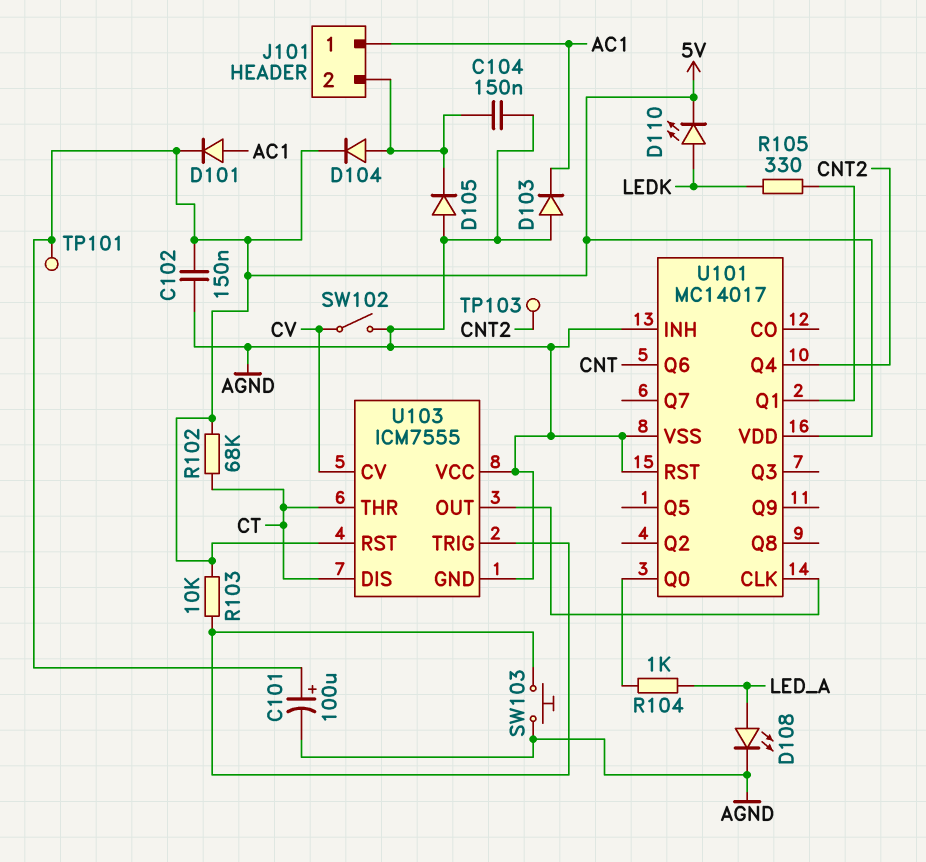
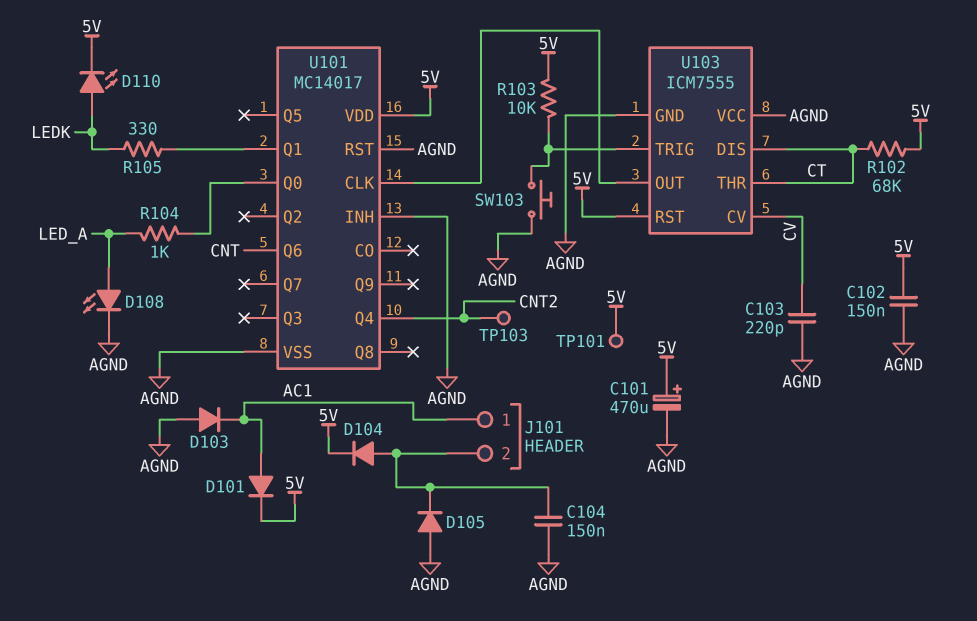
C101: 100uF (plus 5V, minus AGND) -> 470uF (plus 5V, minus AGND)
C103: none -> 220pF (AGND, CV)
SW102: switch (AGND, CV) -> none

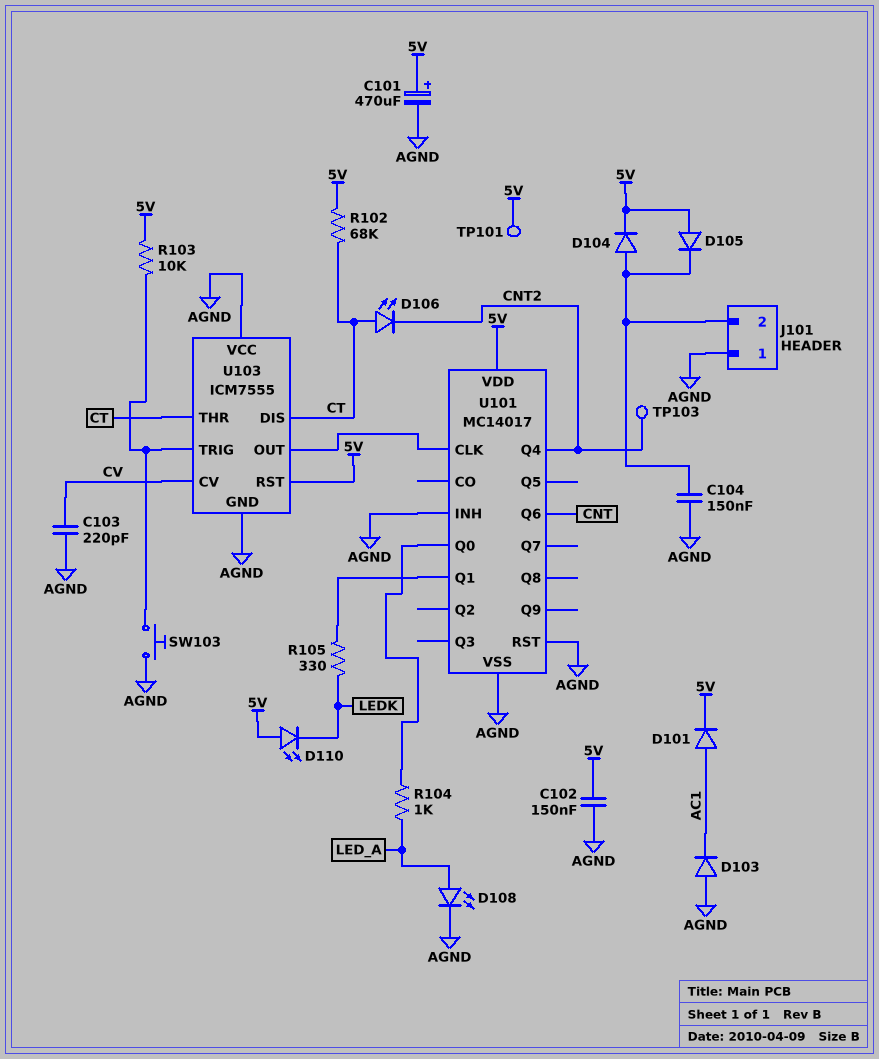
D105: diode (A AGND, K J101/2) -> diode (A 5V, K J101/2)
D106: none -> LED (A CT, K CNT2)
D110: LED (A LEDK, K 5V) -> LED (A 5V, K LEDK)
J101 pin 1: AC1 -> AGND

